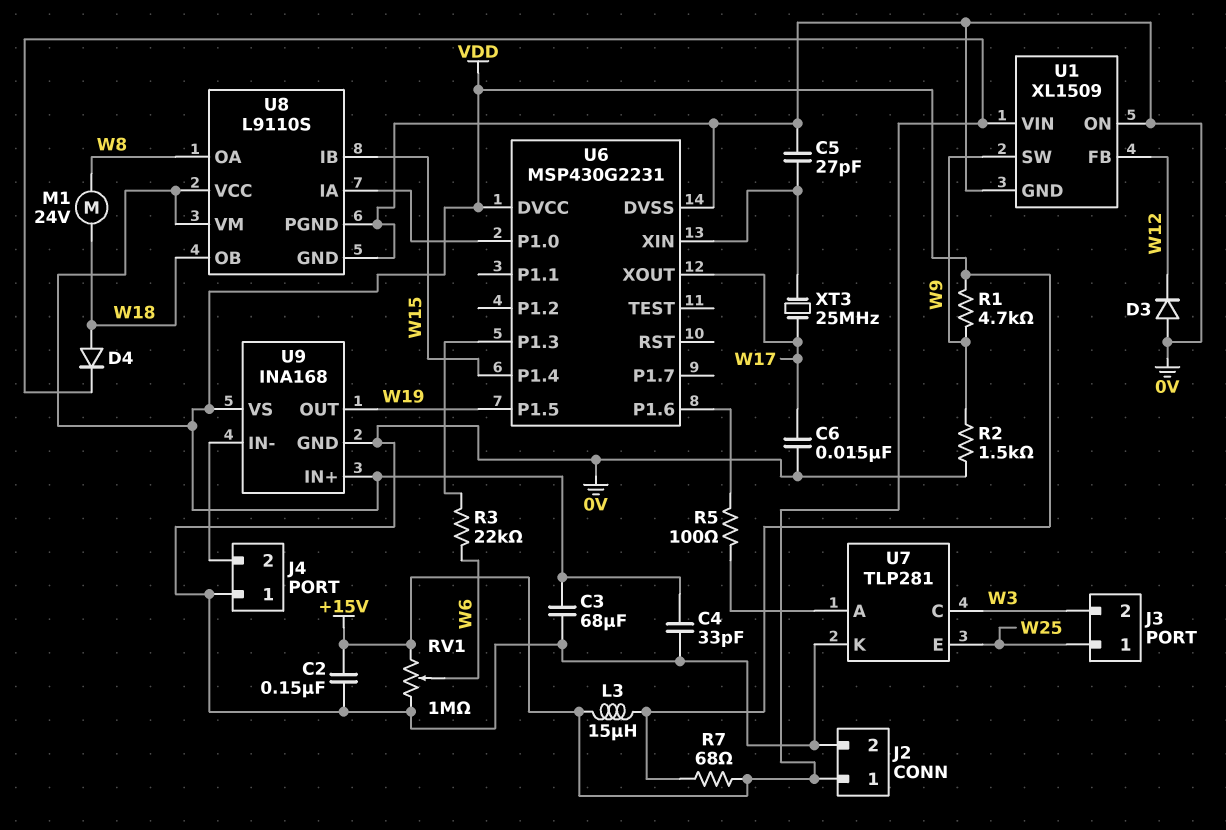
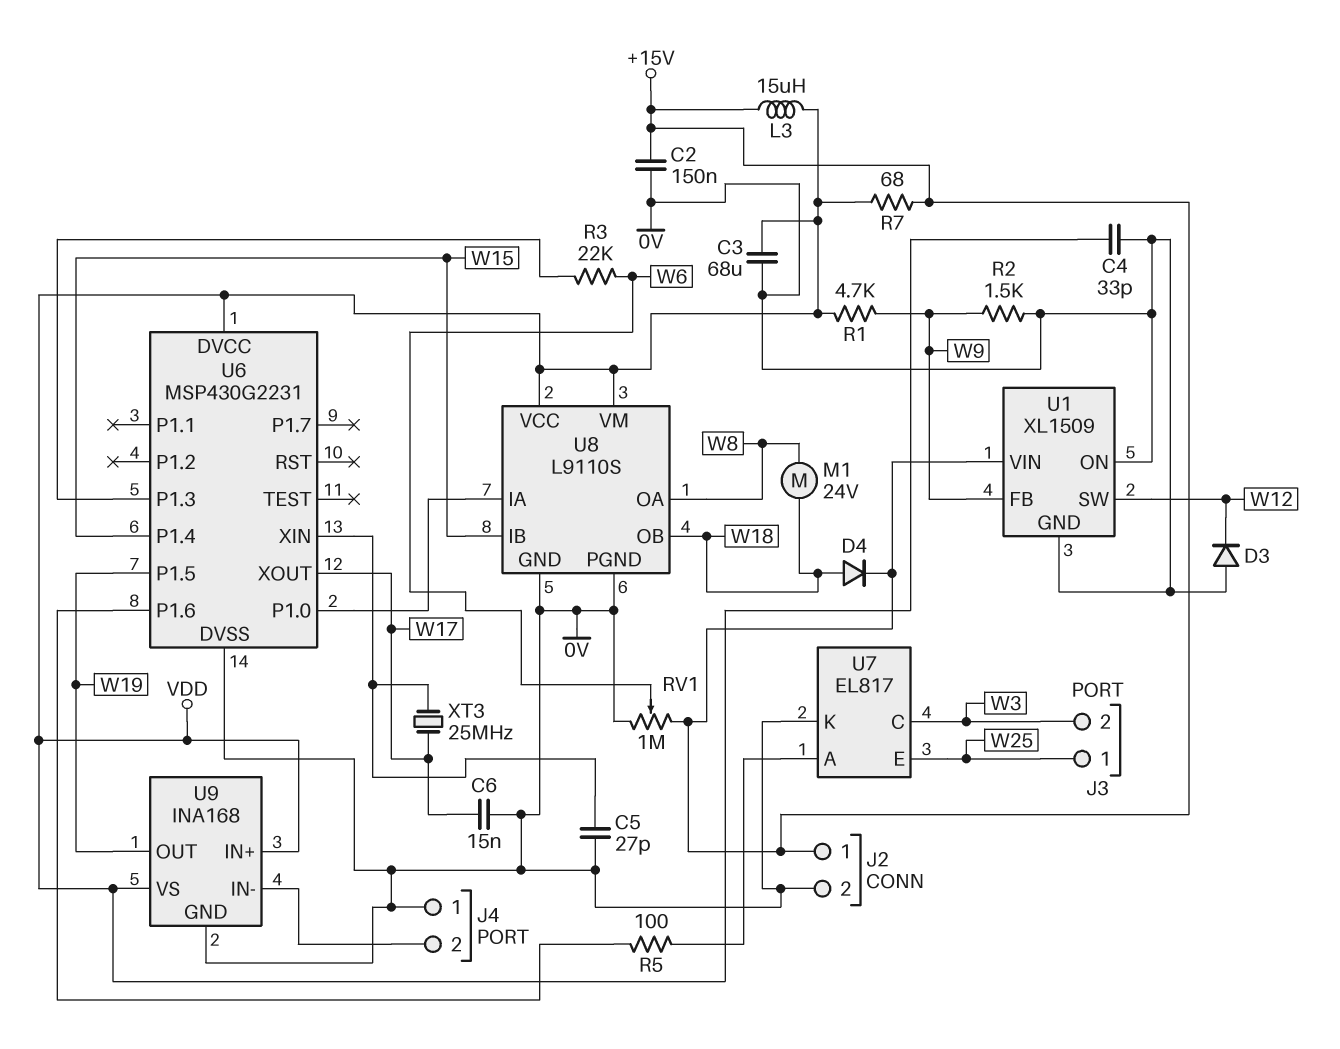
U1 pin FB: W12 -> W9
U1 pin SW: W9 -> W12
U7: TLP281 -> EL817

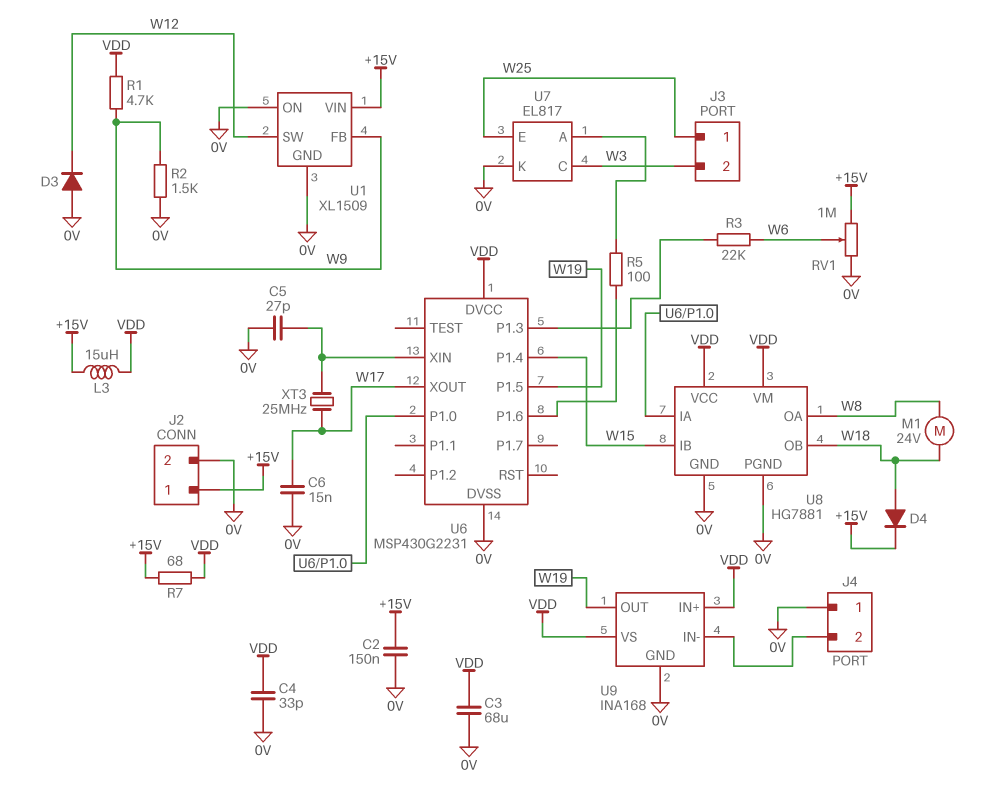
U8: L9110S -> HG7881

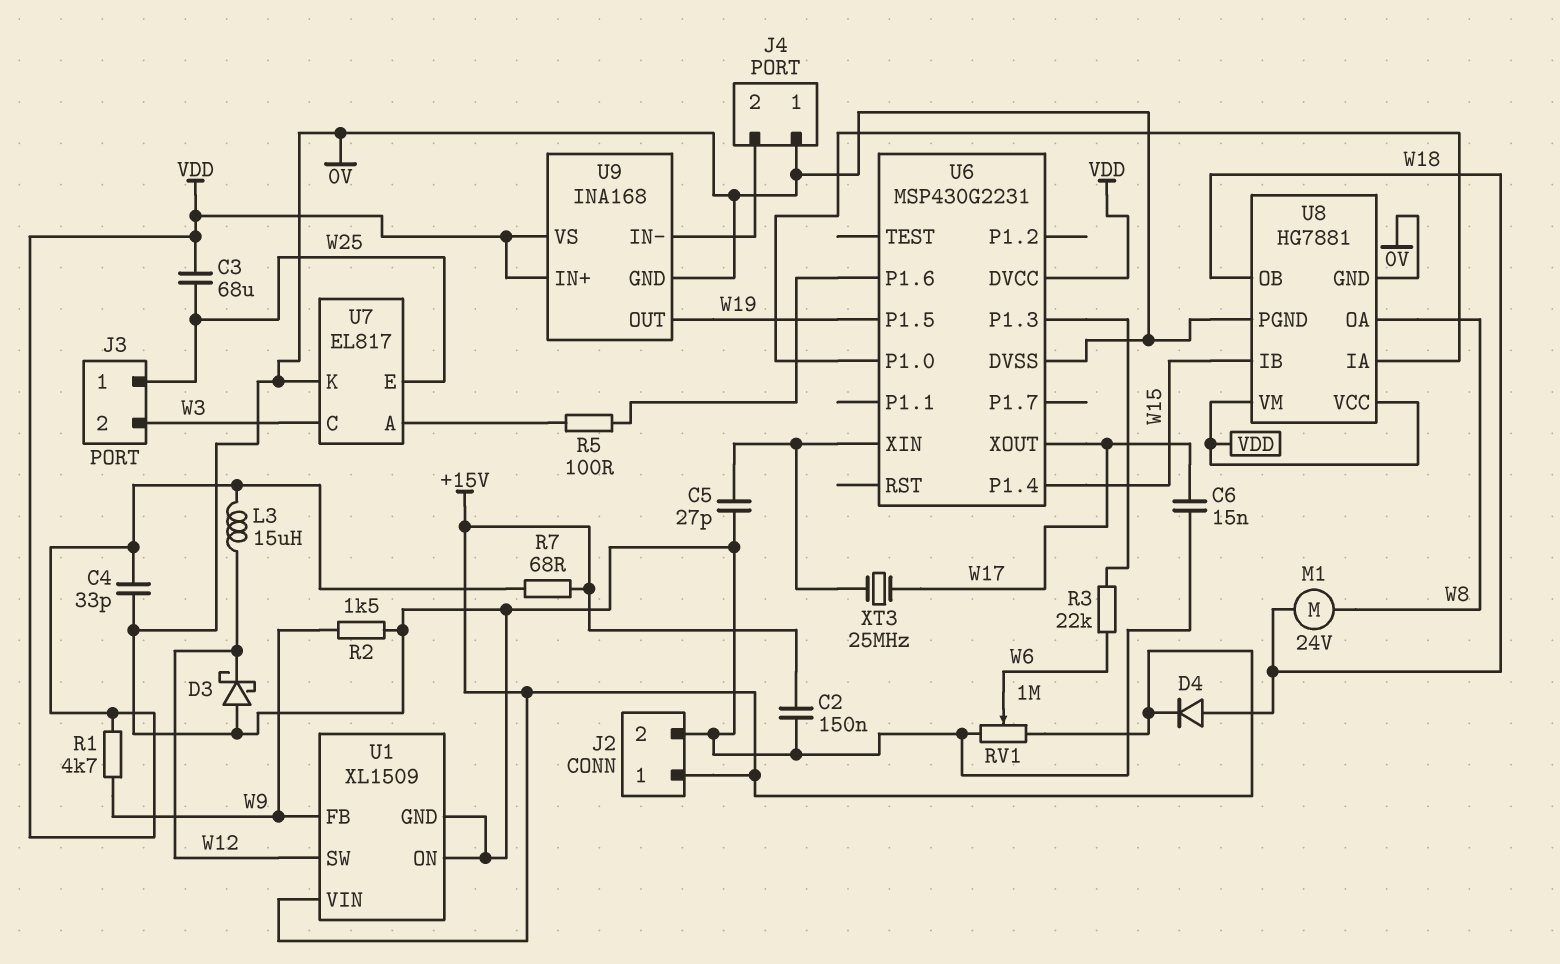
C3: 68uF (0V, VDD) -> 68uF (VDD, W25)
D3: diode (A 0V, K W12) -> schottky (A 0V, K W12)
L3: 15uH (+15V, VDD) -> 15uH (VDD, W12)

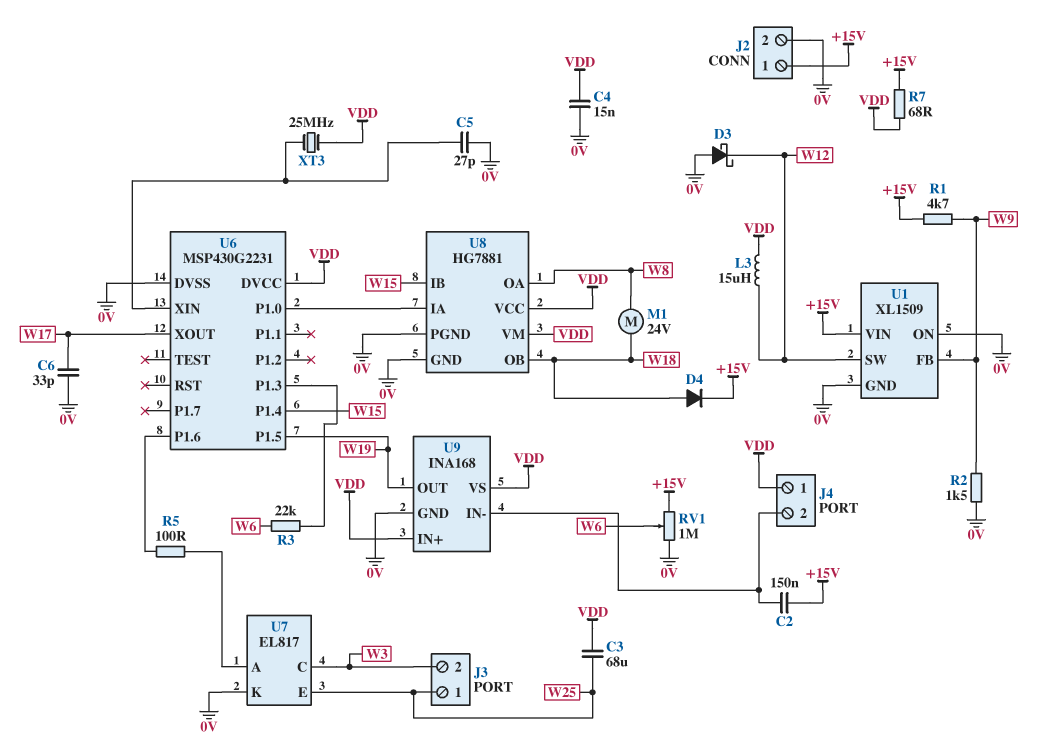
C2: 150nF (+15V, 0V) -> 150nF (+15V, J4/2)
C4: 33pF (0V, VDD) -> 15nF (0V, VDD)
C6: 15nF (0V, W17) -> 33pF (0V, W17)
J4 pin 1: 0V -> VDD
R1: 4.7k (VDD, W9) -> 4.7k (+15V, W9)
XT3: 25MHz (U6/XIN, W17) -> 25MHz (U6/XIN, VDD)

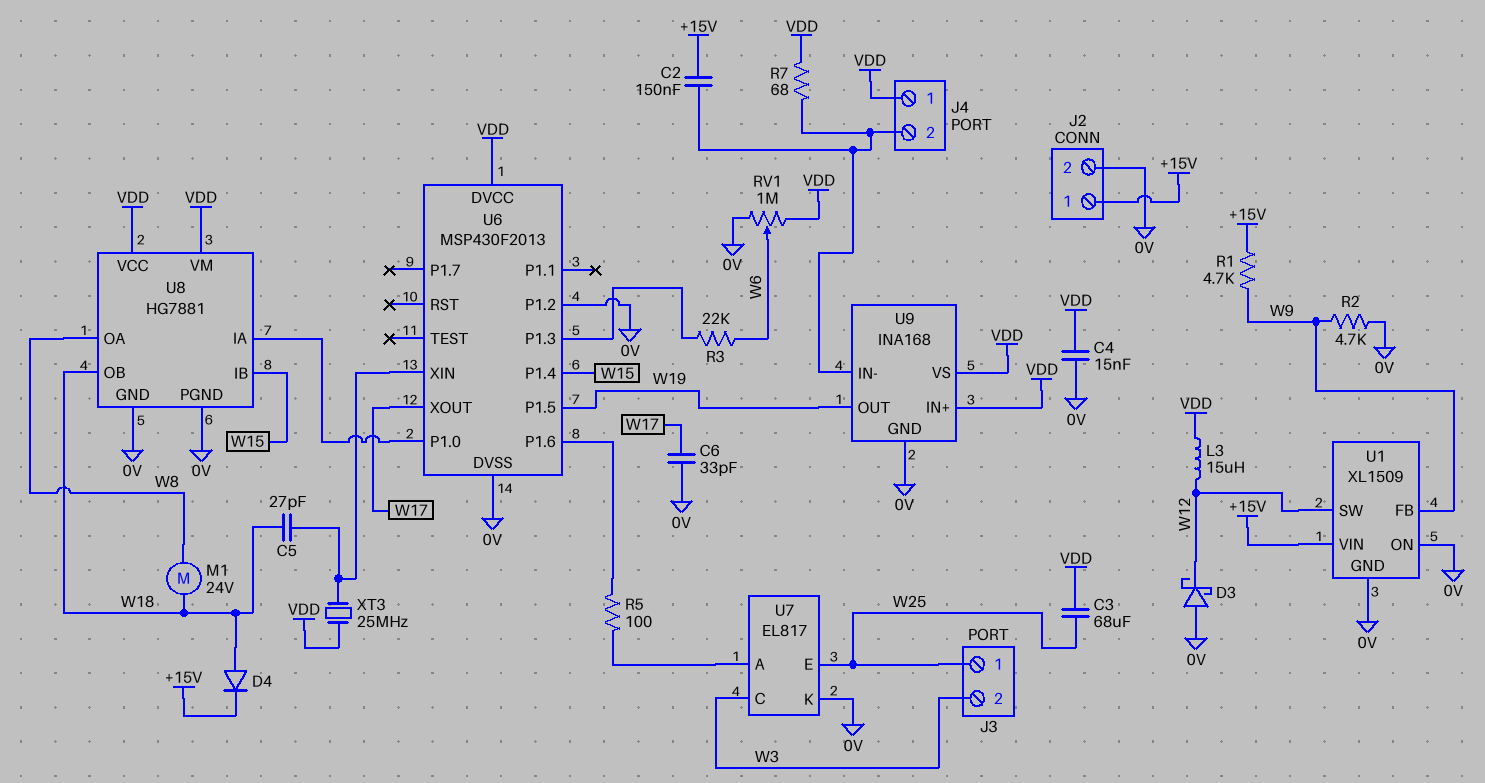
C5: 27pF (0V, U6/XIN) -> 27pF (U6/XIN, W18)
R2: 1.5k (0V, W9) -> 4.7k (0V, W9)
R7: 68 (+15V, VDD) -> 68 (J4/2, VDD)
RV1: 1M (+15V, 0V, wiper W6) -> 1M (0V, VDD, wiper W6)
U6: MSP430G2231 -> MSP430F2013
U6 pin P1.2: none -> 0V

